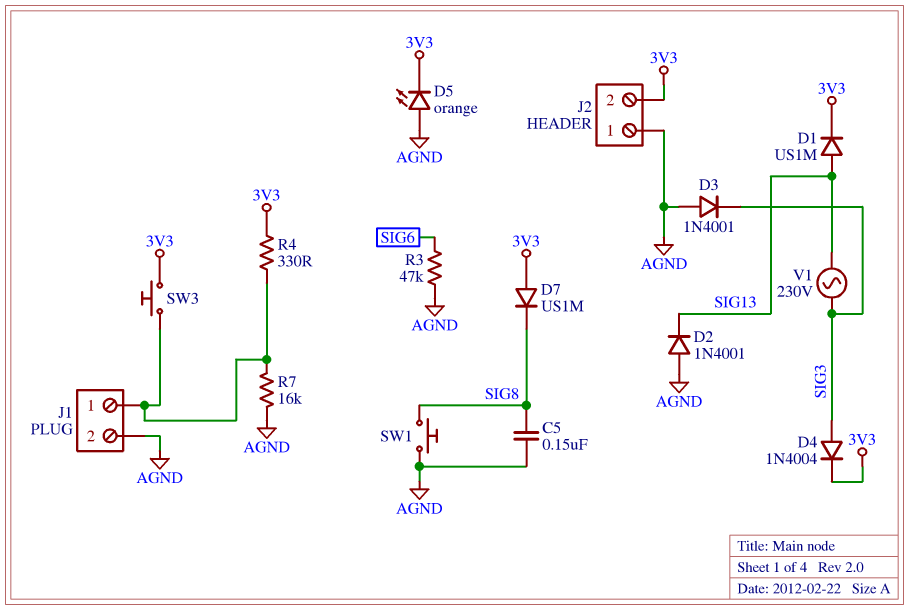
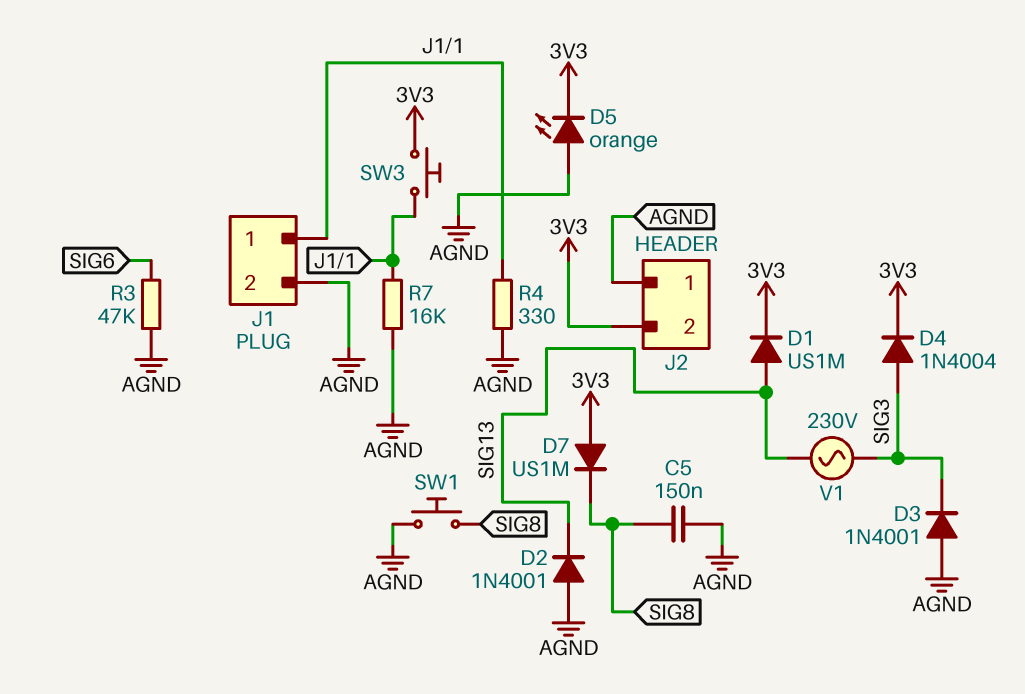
R4: 330 (3V3, J1/1) -> 330 (AGND, J1/1)

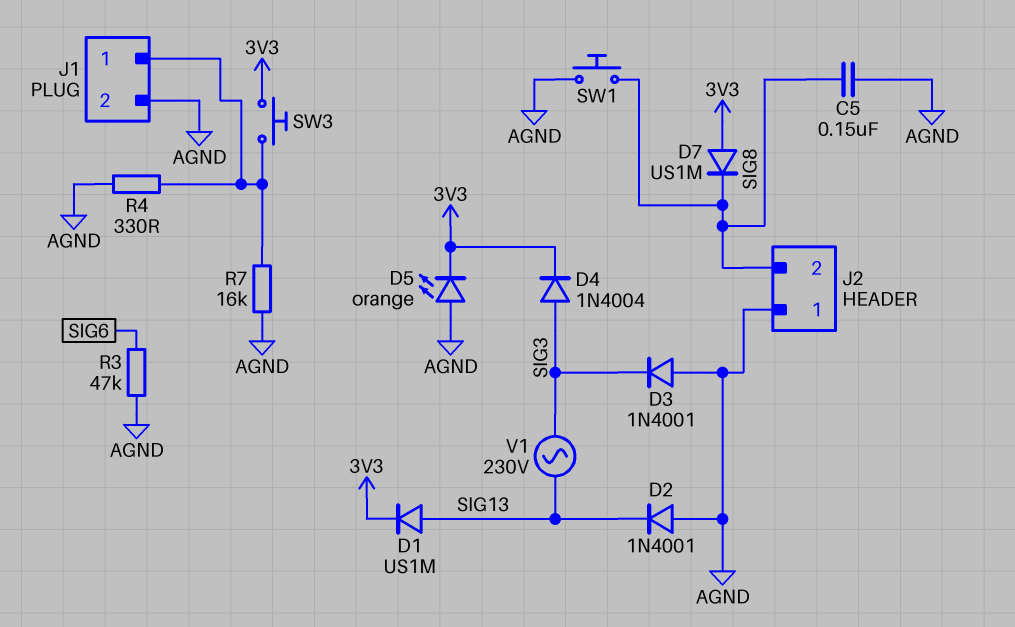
J2 pin 2: 3V3 -> SIG8

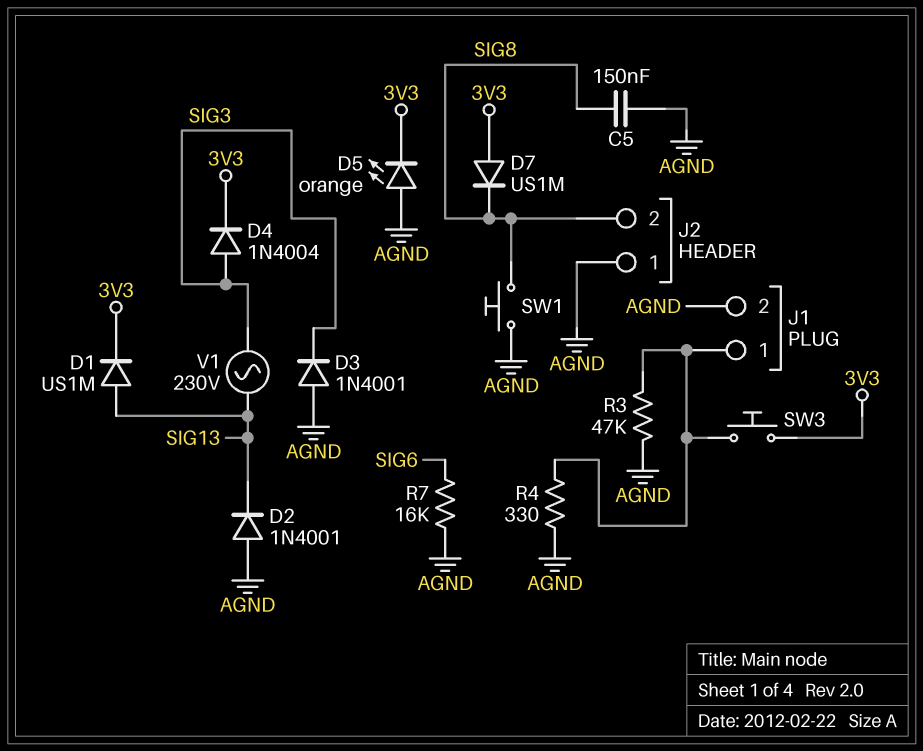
R3: 47k (AGND, SIG6) -> 47k (AGND, J1/1)
R7: 16k (AGND, J1/1) -> 16k (AGND, SIG6)

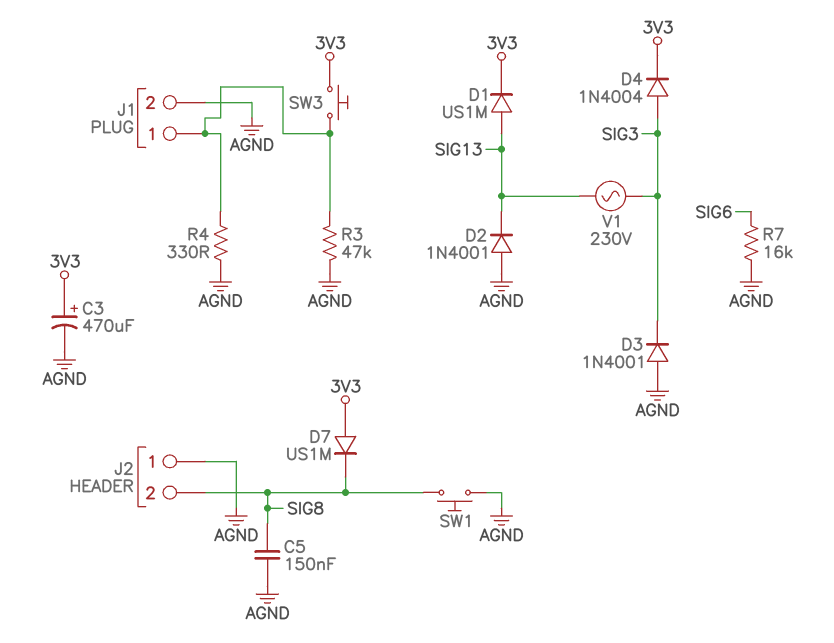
C3: none -> 470uF (plus 3V3, minus AGND)
D5: LED orange (A AGND, K 3V3) -> none

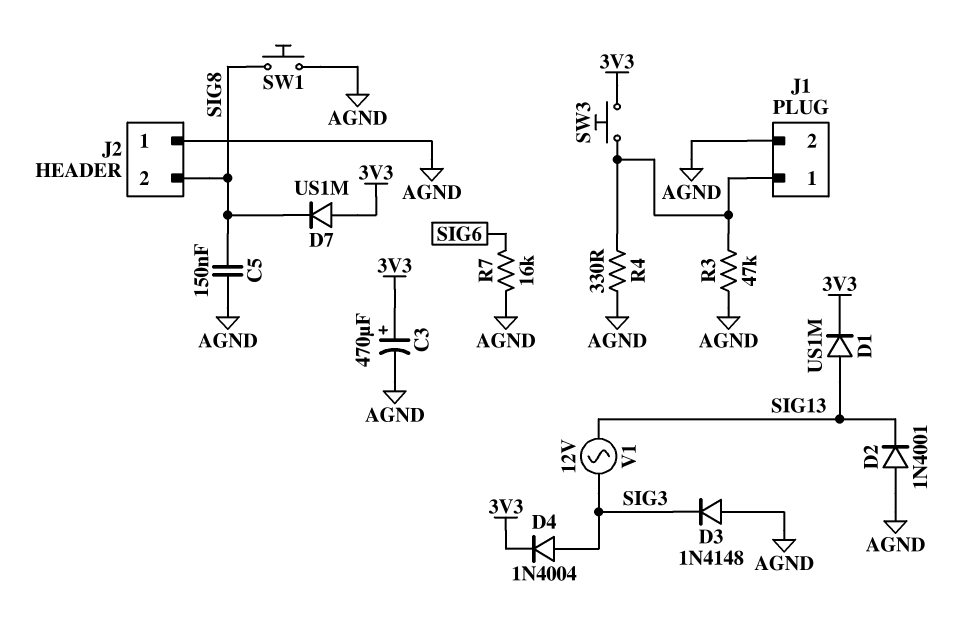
D3: diode 1N4001 (A AGND, K SIG3) -> diode 1N4148 (A AGND, K SIG3)
V1: AC 230V (SIG3, SIG13) -> AC 12V (SIG3, SIG13)

